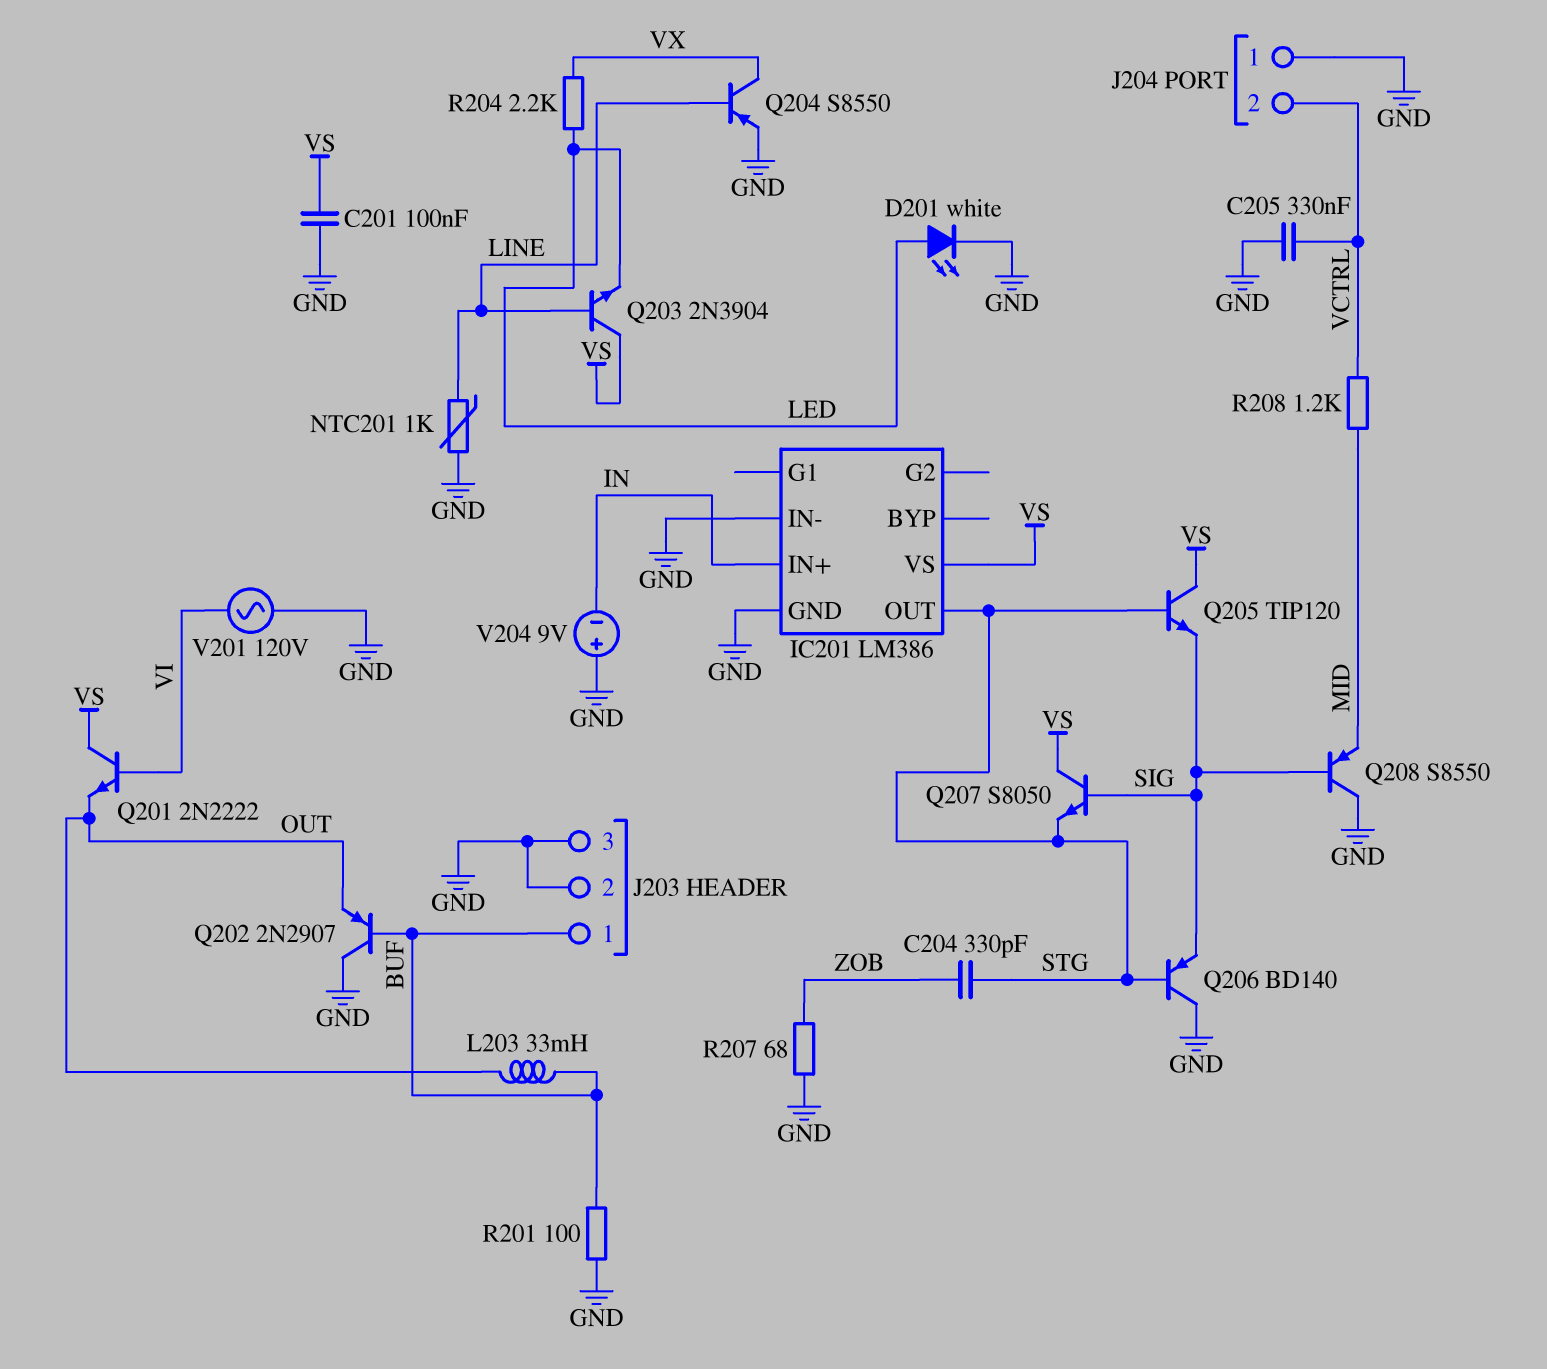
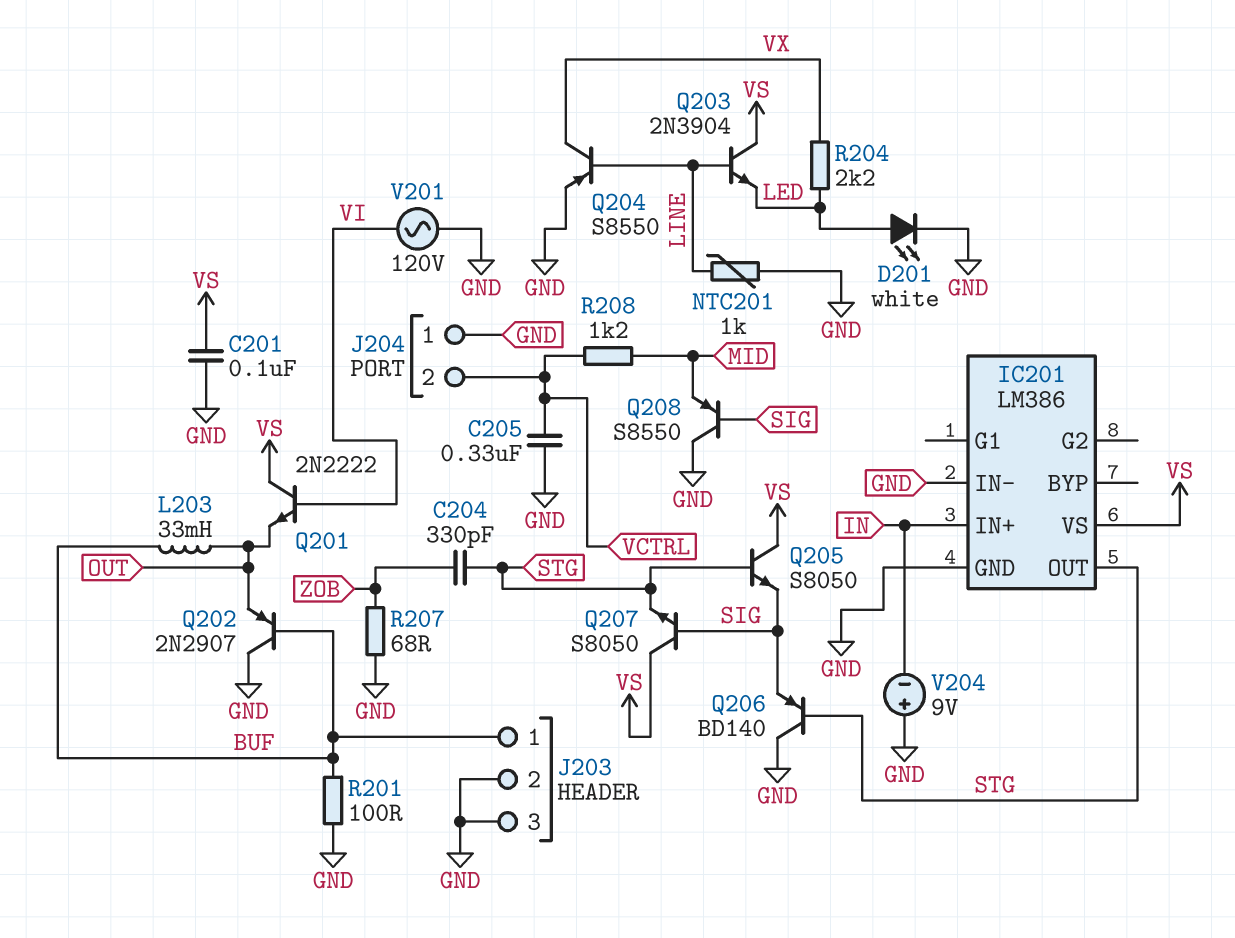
Q205: NPN TIP120 (B STG, C VS, E SIG) -> NPN S8050 (B STG, C VS, E SIG)

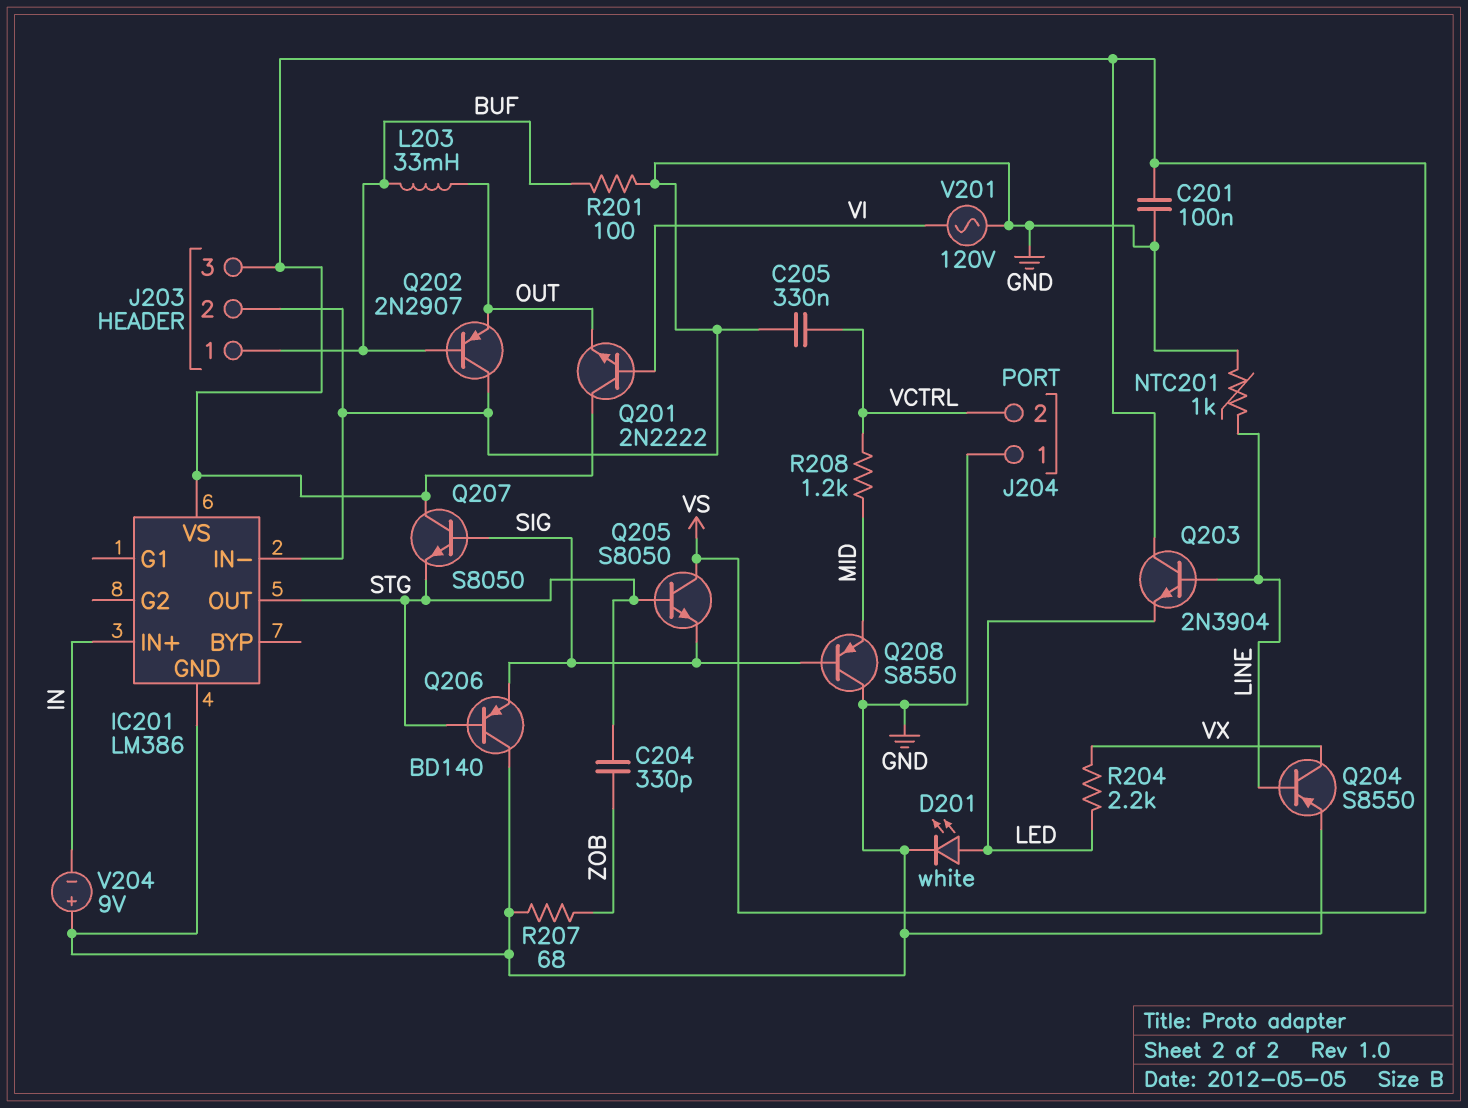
J203 pin 3: GND -> VS

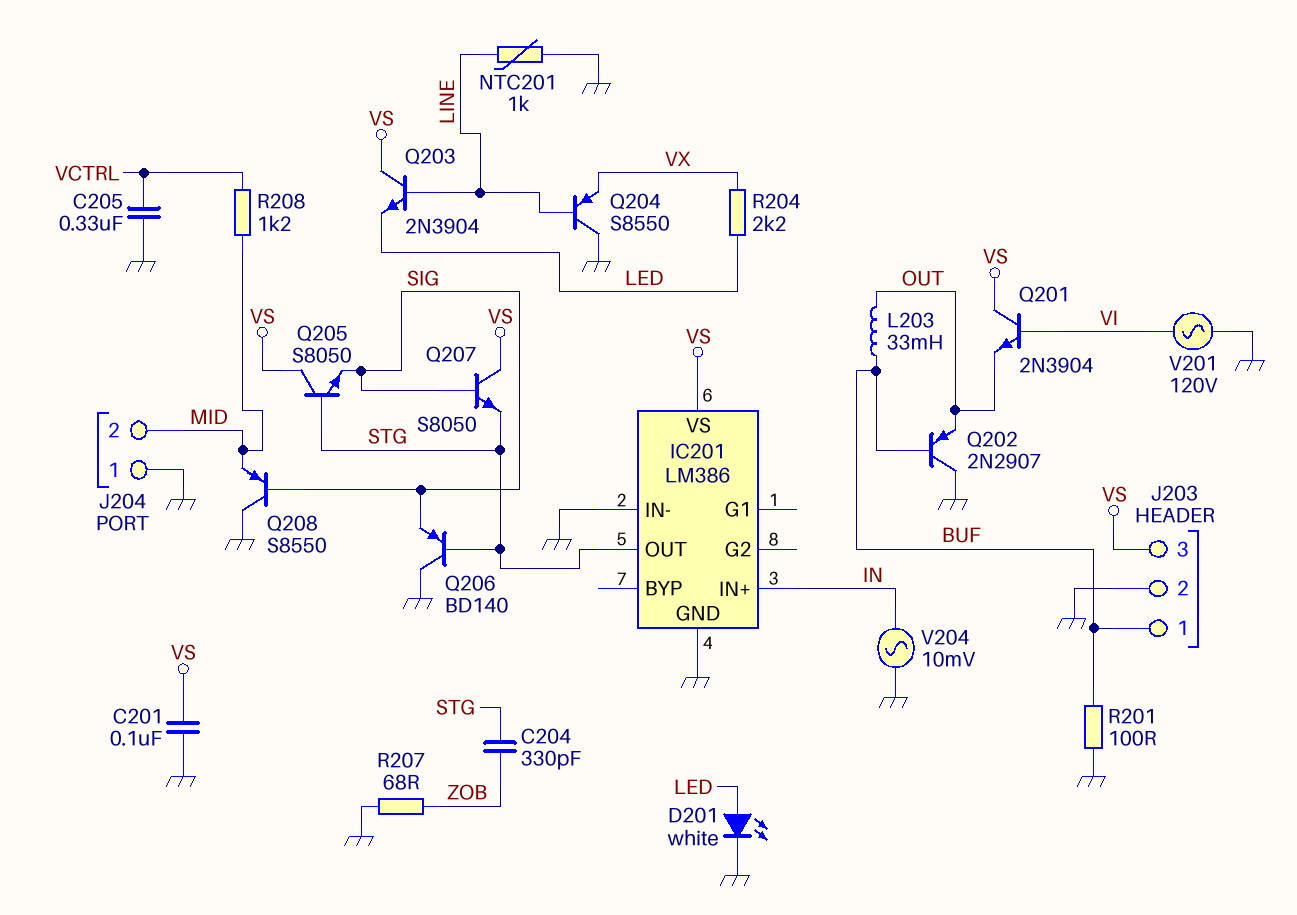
J204 pin 2: VCTRL -> MID
Q201: NPN 2N2222 (B VI, C VS, E OUT) -> NPN 2N3904 (B VI, C VS, E OUT)
Q204: PNP S8550 (B LINE, C VX, E GND) -> PNP S8550 (B LINE, C GND, E VX)
V204: 9V (plus GND, minus IN) -> AC 10mV (GND, IN)

